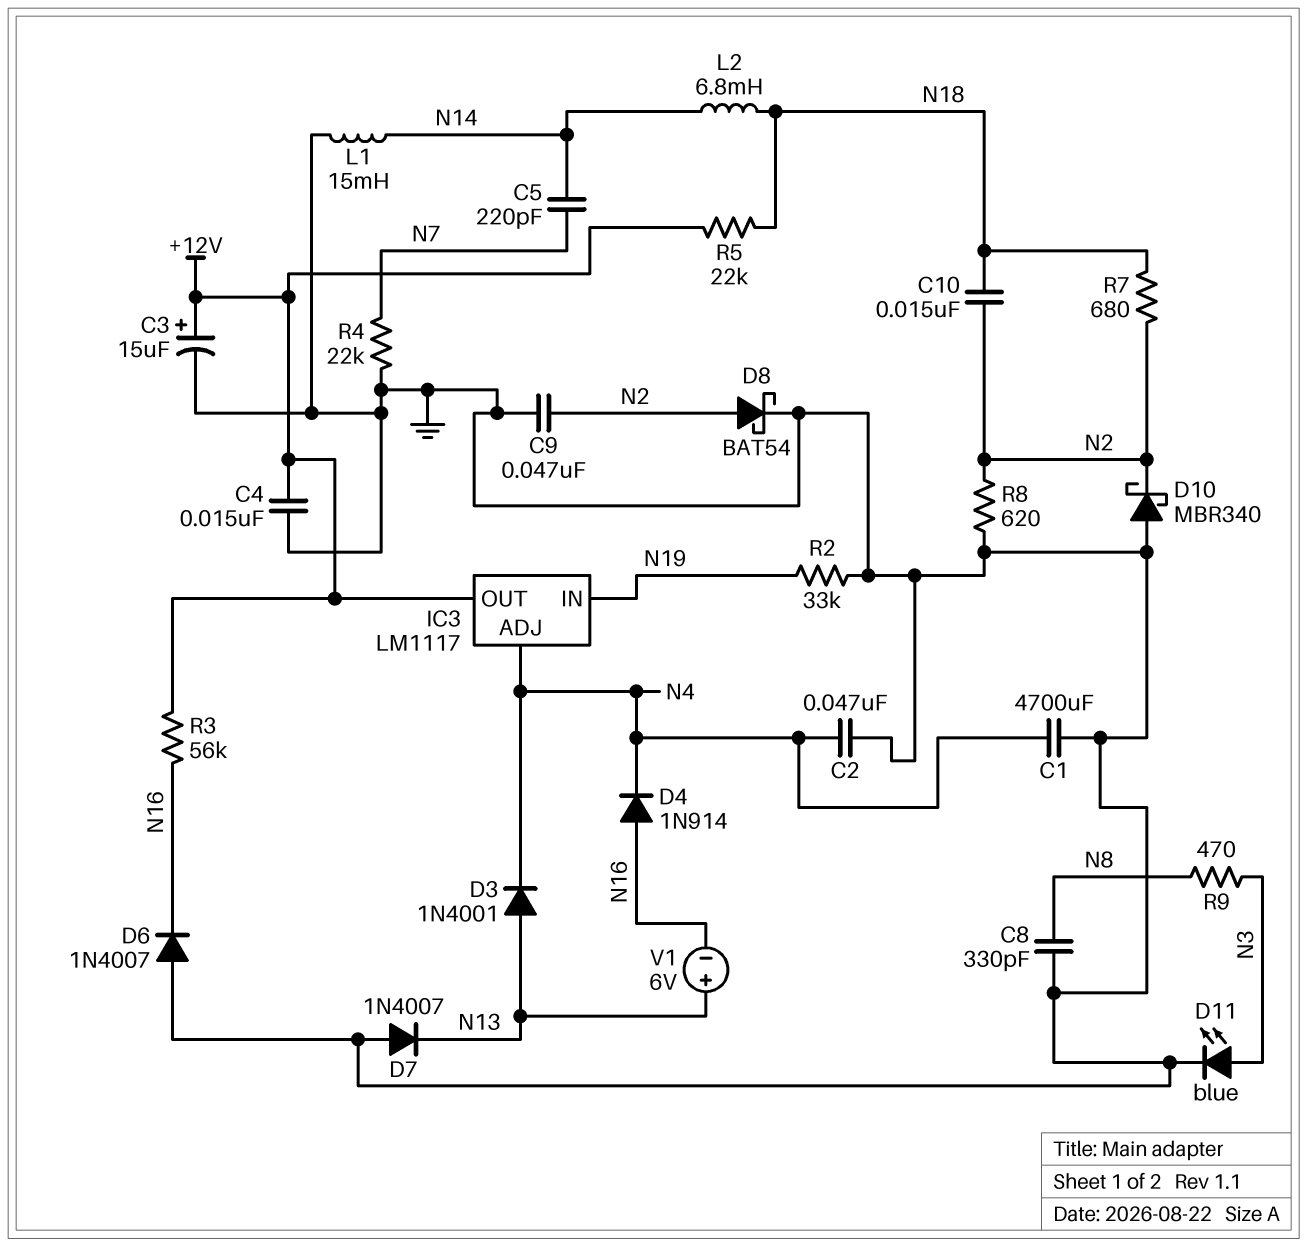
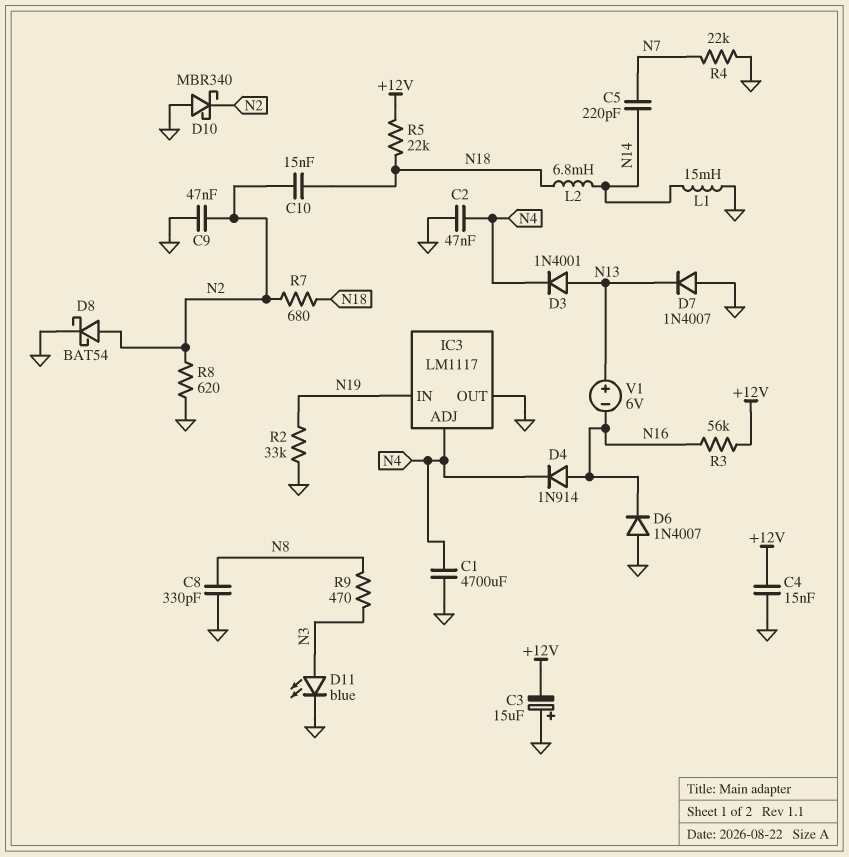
C3: 15uF (plus +12V, minus GND) -> 15uF (plus GND, minus +12V)
IC3 pin OUT: +12V -> GND

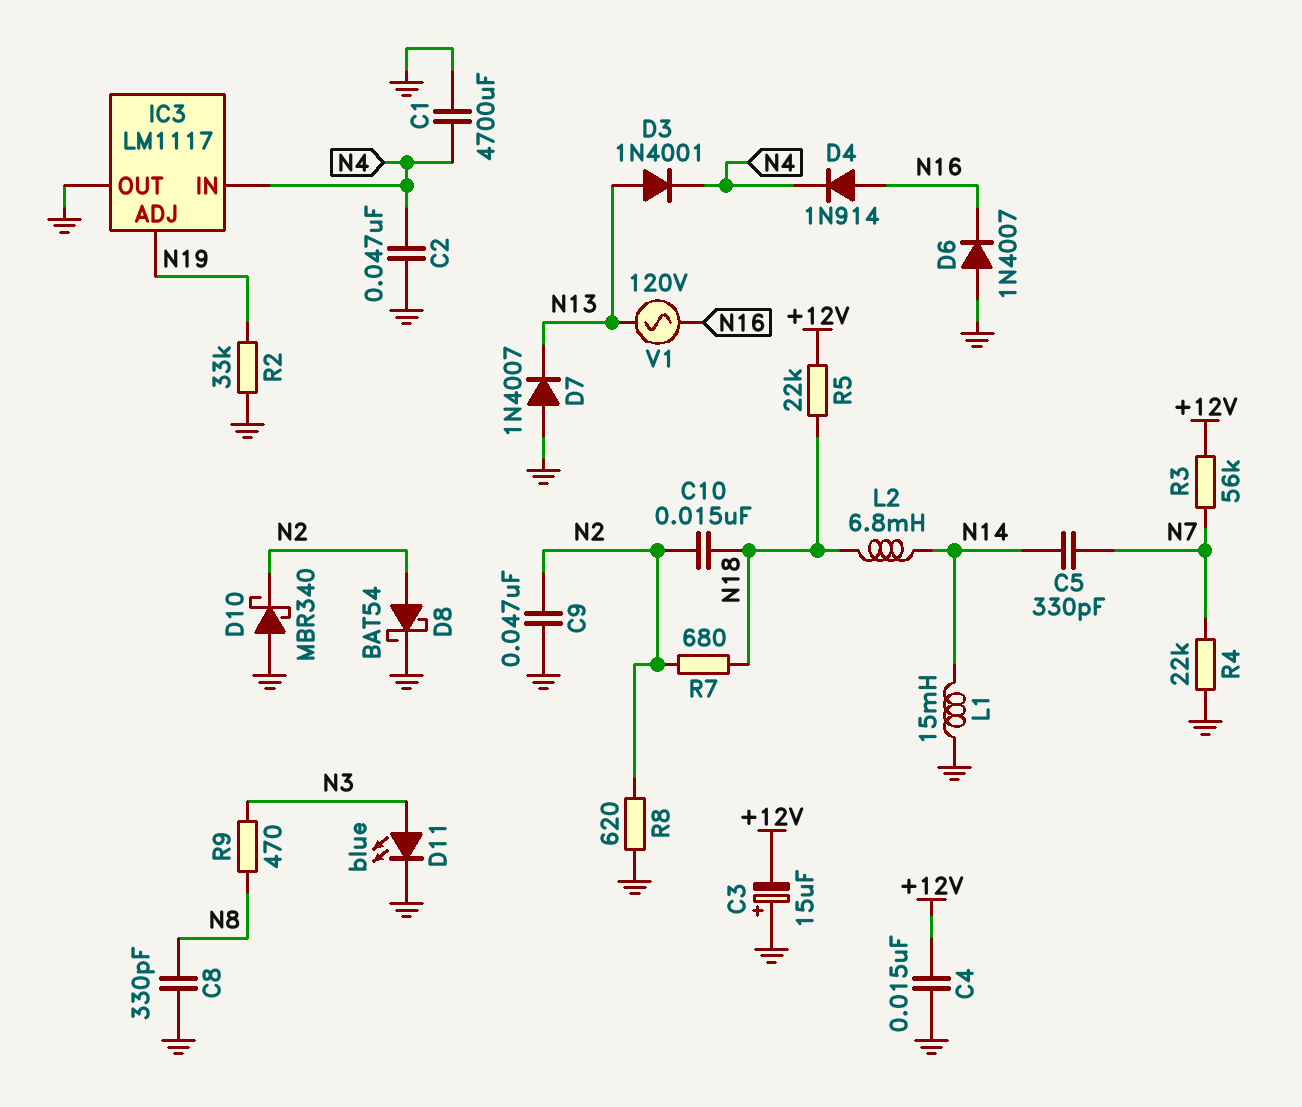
C5: 220pF (N7, N14) -> 330pF (N7, N14)
IC3 pin ADJ: N4 -> N19
IC3 pin IN: N19 -> N4
R3: 56k (+12V, N16) -> 56k (+12V, N7)
V1: 6V (plus N13, minus N16) -> AC 120V (N13, N16)

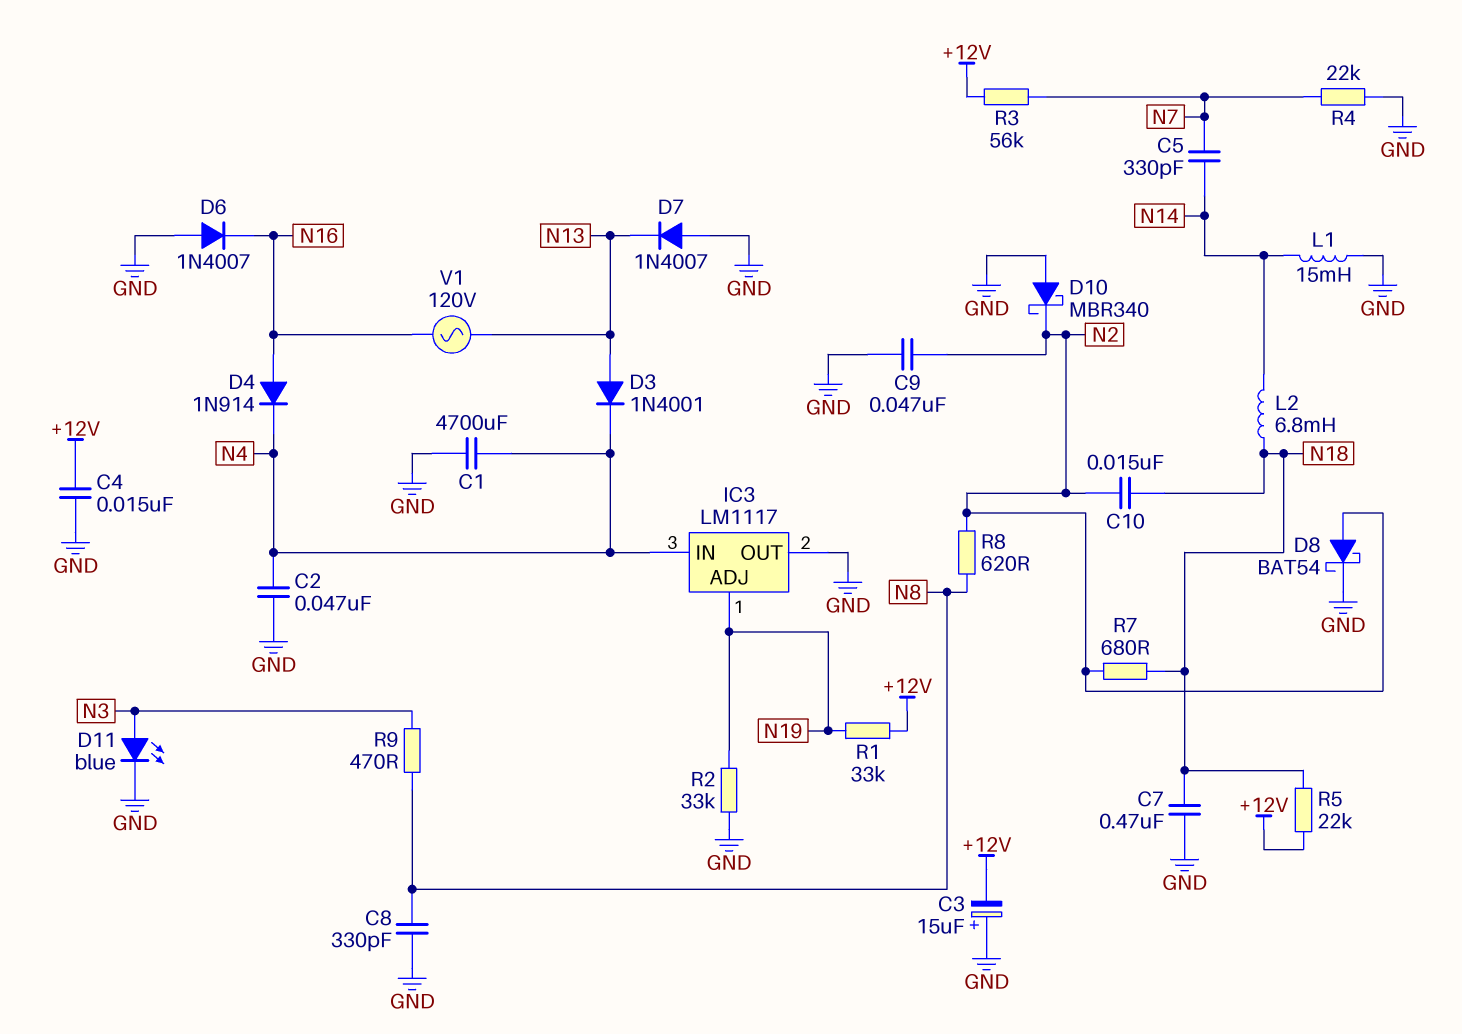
C7: none -> 470nF (GND, N18)
R1: none -> 33k (+12V, N19)
R8: 620 (GND, N2) -> 620 (N2, N8)

